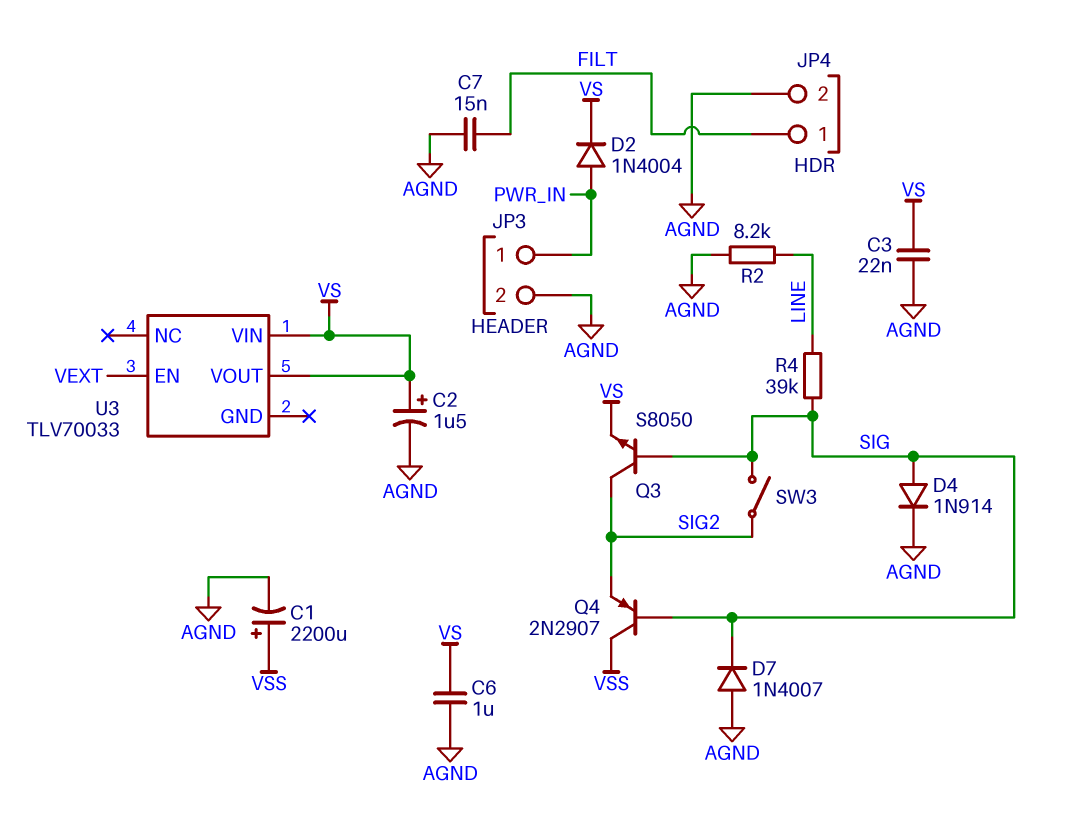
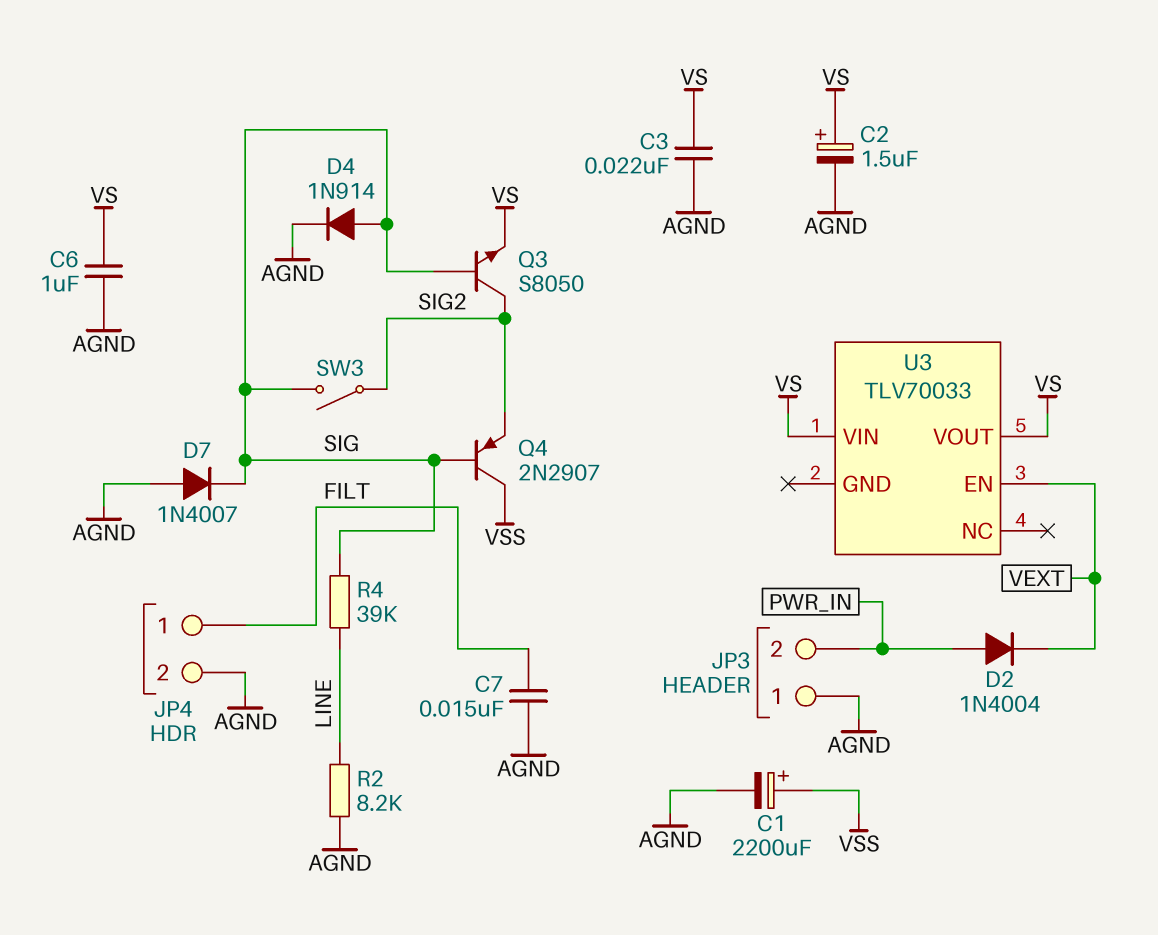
D2: diode 1N4004 (A PWR_IN, K VS) -> diode 1N4004 (A PWR_IN, K VEXT)
JP3 pin 1: PWR_IN -> AGND
JP3 pin 2: AGND -> PWR_IN

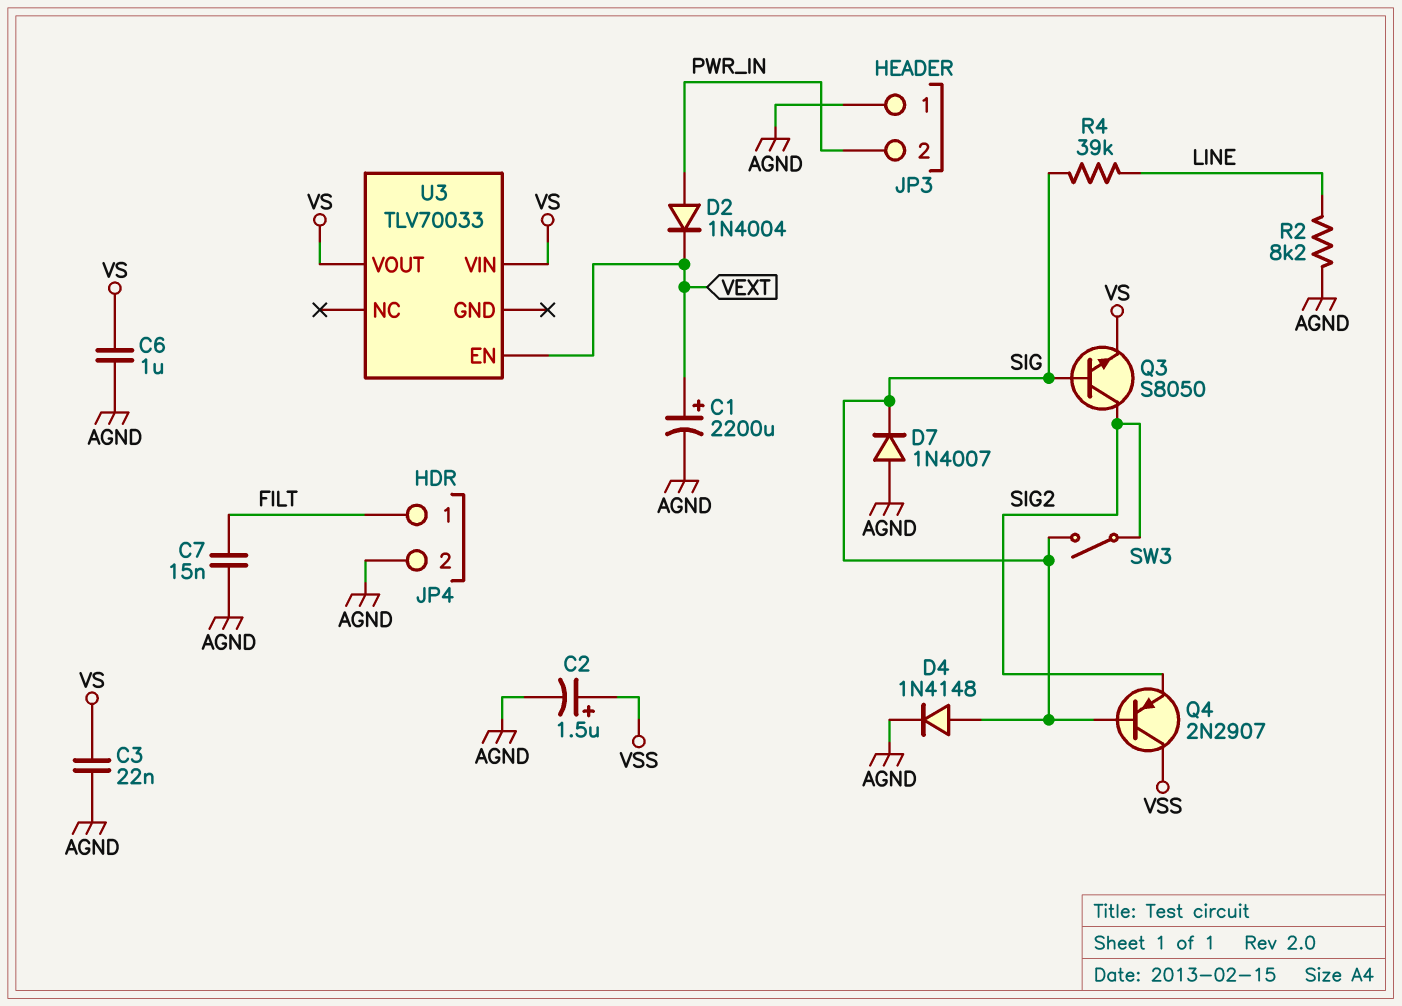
C1: 2200uF (plus VSS, minus AGND) -> 2200uF (plus VEXT, minus AGND)
C2: 1.5uF (plus VS, minus AGND) -> 1.5uF (plus VSS, minus AGND)
D4: diode 1N914 (A SIG, K AGND) -> diode 1N4148 (A SIG, K AGND)

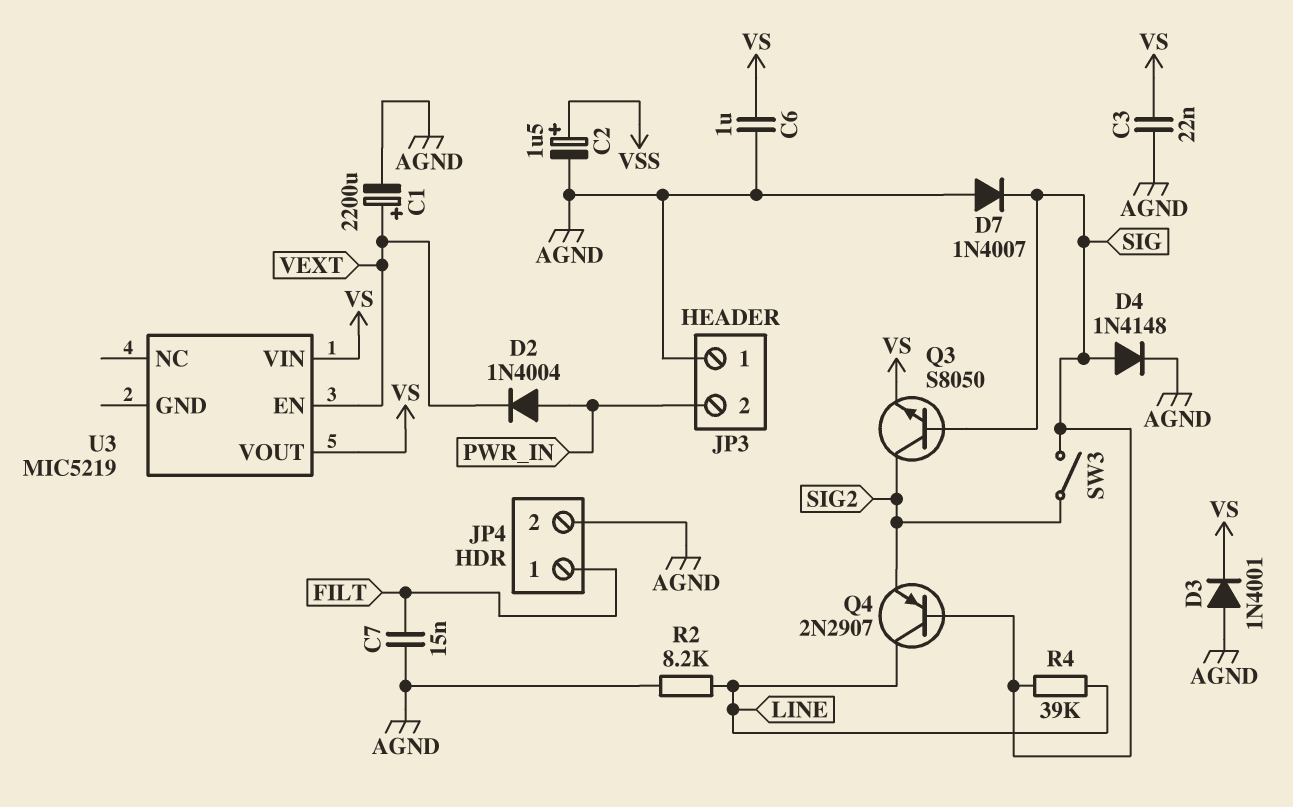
D3: none -> diode 1N4001 (A AGND, K VS)
Q4: PNP 2N2907 (B SIG, C VSS, E SIG2) -> PNP 2N2907 (B SIG, C LINE, E SIG2)
U3: TLV70033 -> MIC5219

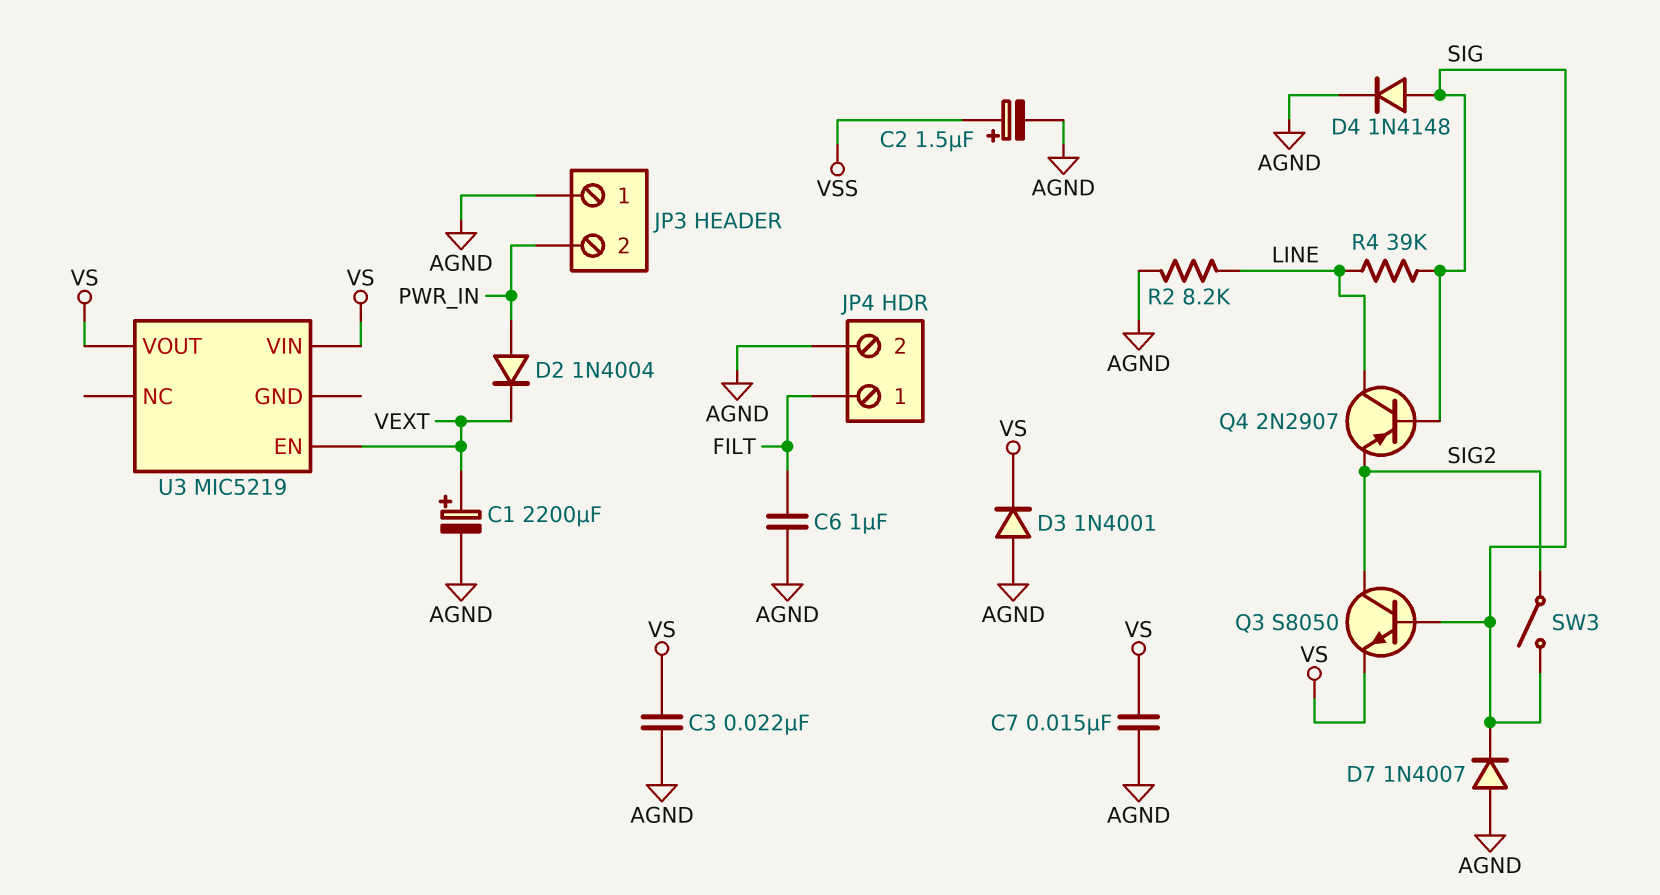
C6: 1uF (AGND, VS) -> 1uF (AGND, FILT)
C7: 15nF (AGND, FILT) -> 15nF (AGND, VS)

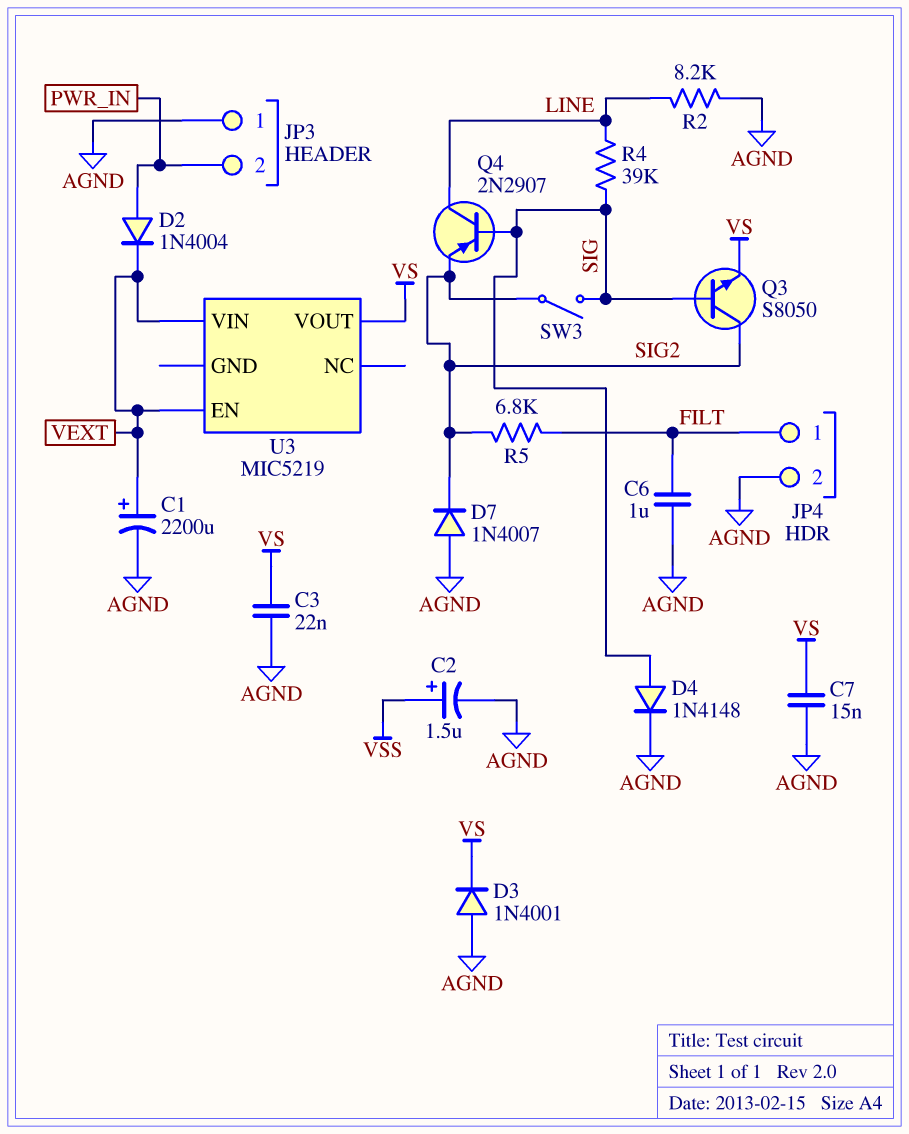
D7: diode 1N4007 (A AGND, K SIG) -> diode 1N4007 (A AGND, K SIG2)
R5: none -> 6.8k (FILT, SIG2)
U3 pin VIN: VS -> VEXT

